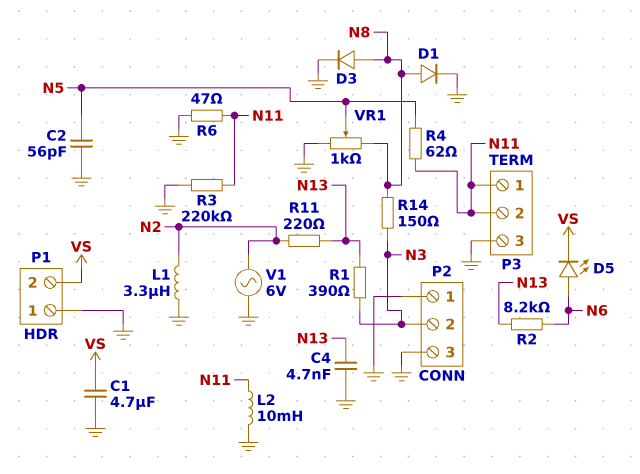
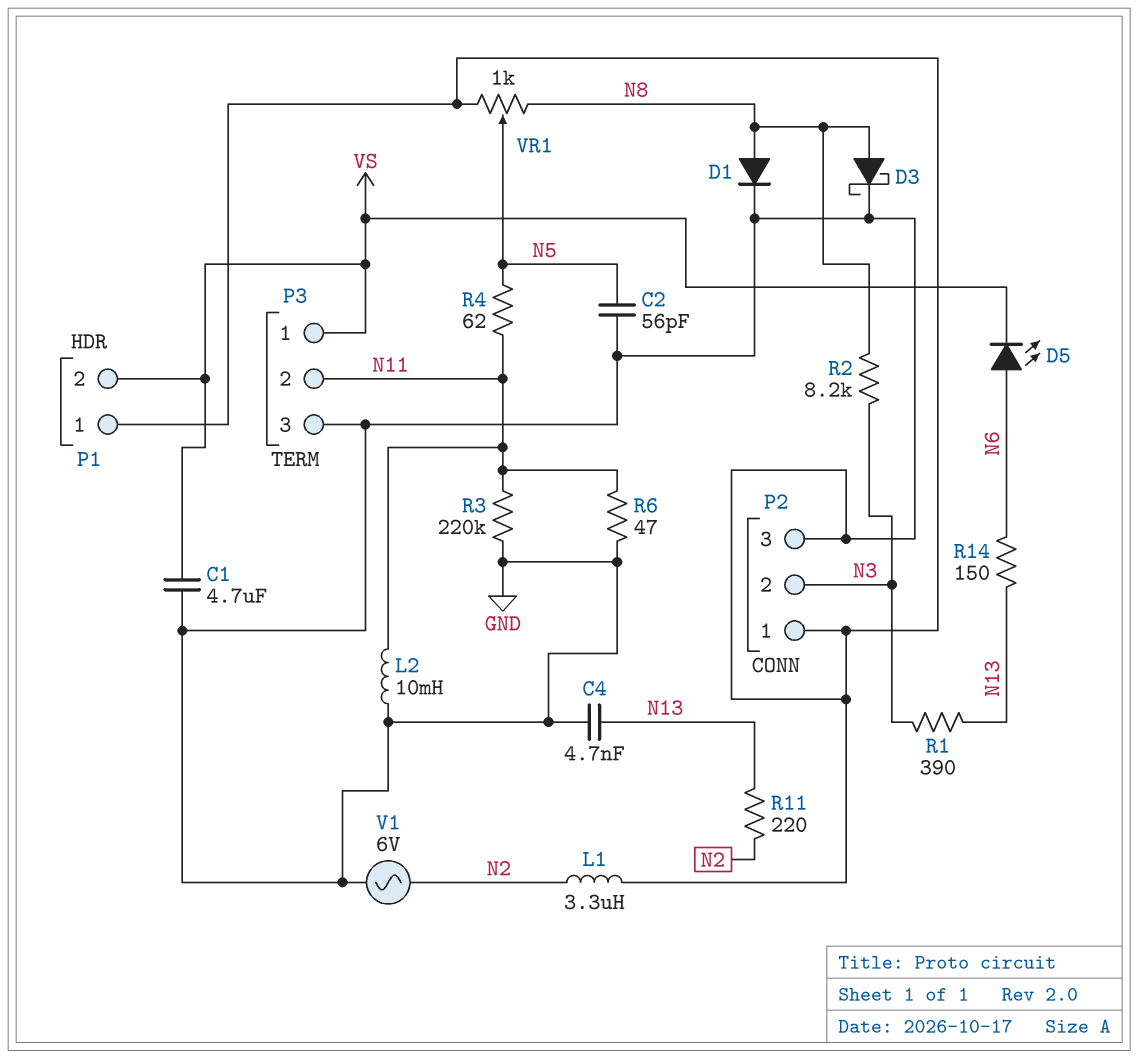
D3: diode (A N8, K GND) -> schottky (A N8, K GND)
P3 pin 1: N11 -> VS
R2: 8.2k (N6, N13) -> 8.2k (N3, N8)
R14: 150 (N3, N8) -> 150 (N6, N13)

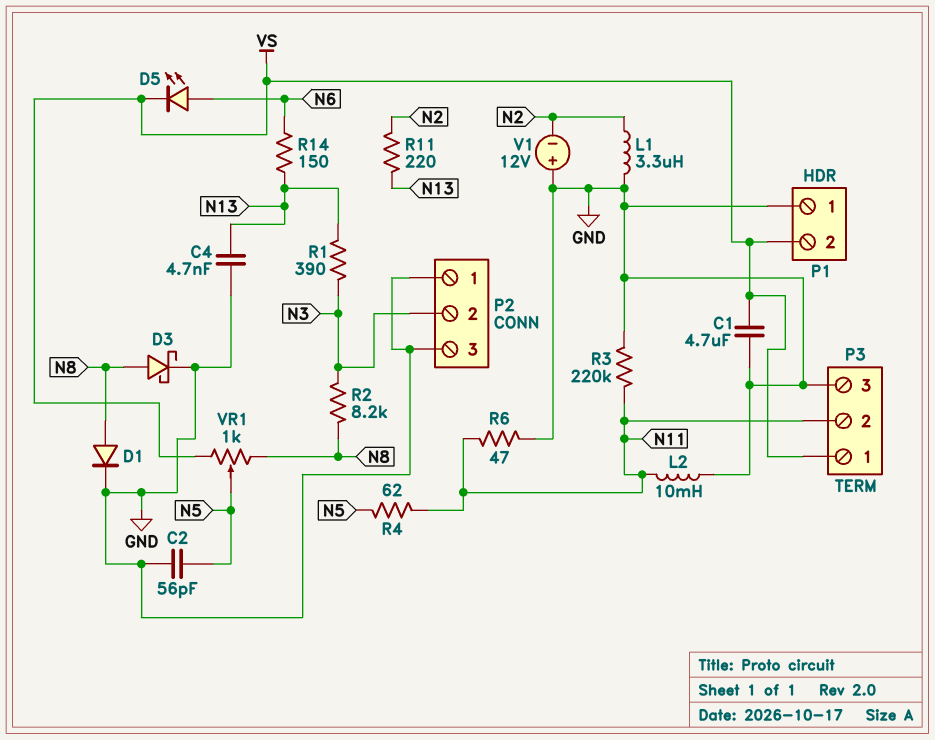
V1: AC 6V (GND, N2) -> 12V (plus GND, minus N2)
VR1: 1k (GND, N8, wiper N5) -> 1k (N8, VS, wiper N5)

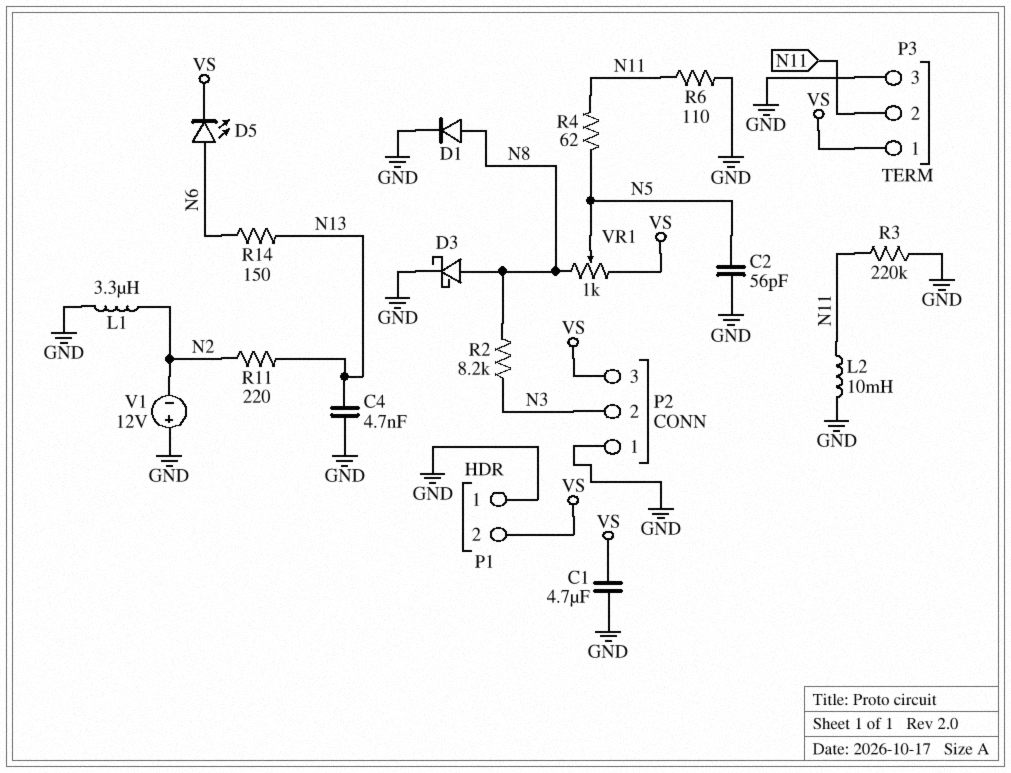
P2 pin 3: GND -> VS
R1: 390 (N3, N13) -> none
R6: 47 (GND, N11) -> 110 (GND, N11)

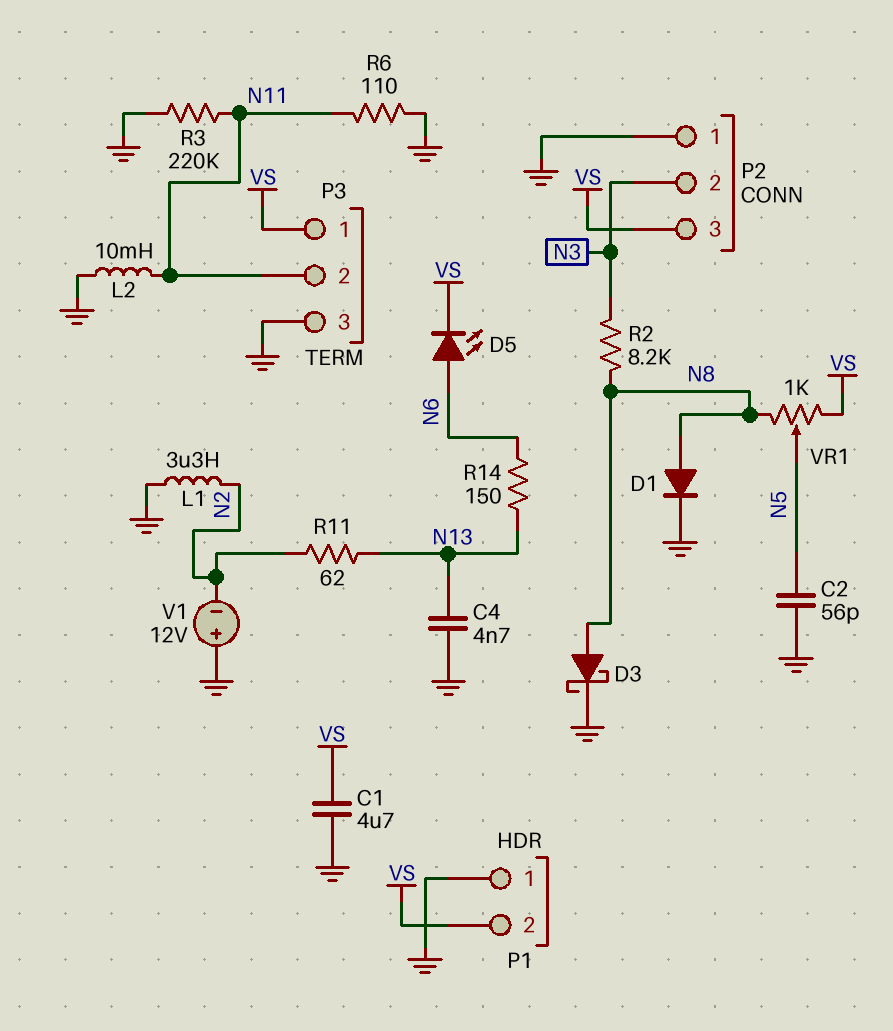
R4: 62 (N5, N11) -> none
R11: 220 (N2, N13) -> 62 (N2, N13)

